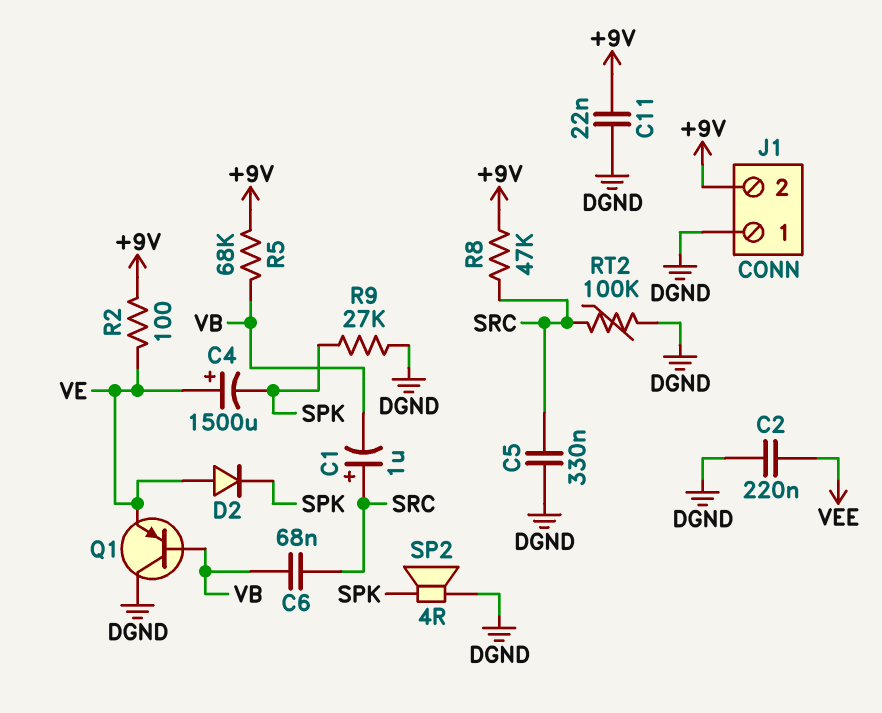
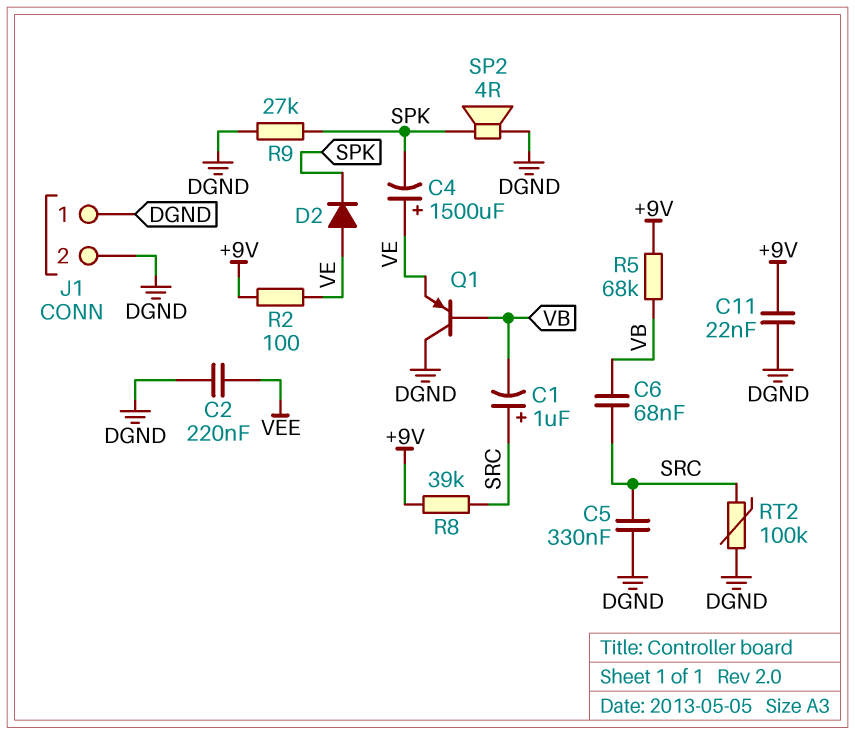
J1 pin 2: +9V -> DGND
R8: 47k (+9V, SRC) -> 39k (+9V, SRC)

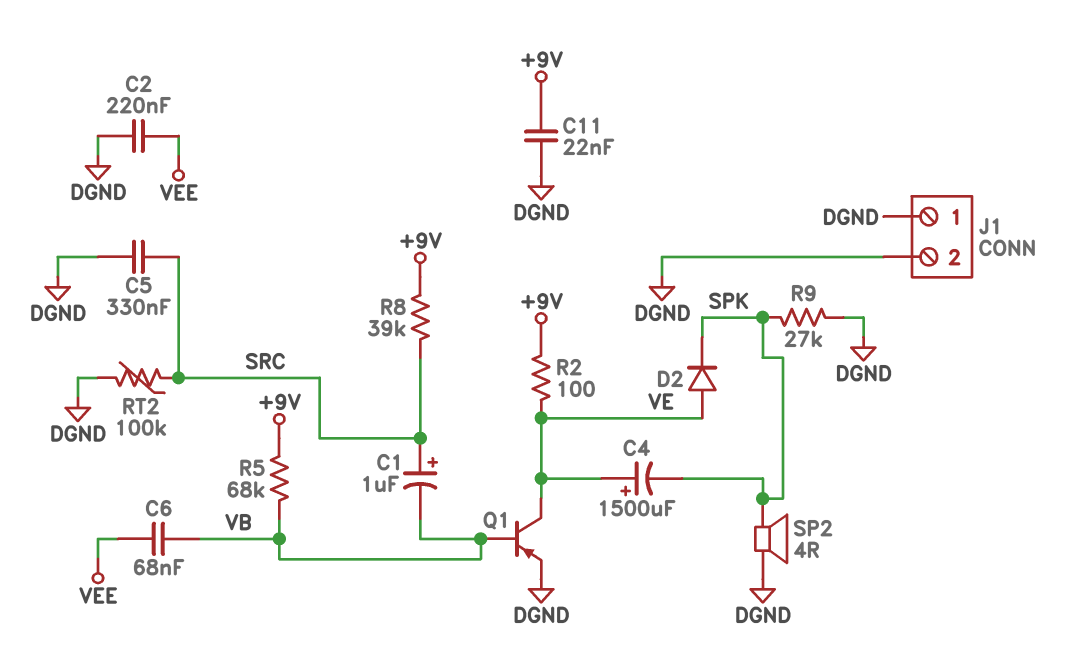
C6: 68nF (SRC, VB) -> 68nF (VB, VEE)
Q1: PNP (B VB, C DGND, E VE) -> PNP (B VB, C VE, E DGND)

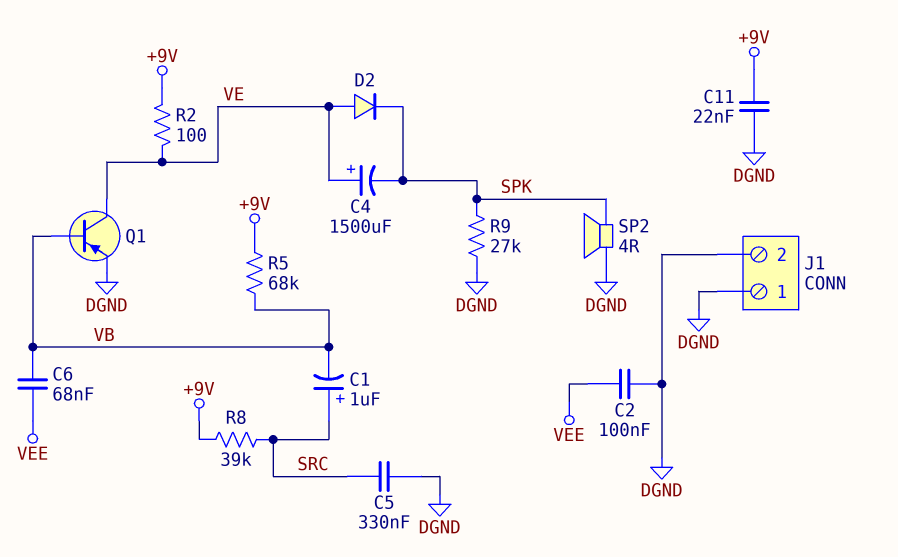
C2: 220nF (DGND, VEE) -> 100nF (DGND, VEE)
RT2: 100k (DGND, SRC) -> none

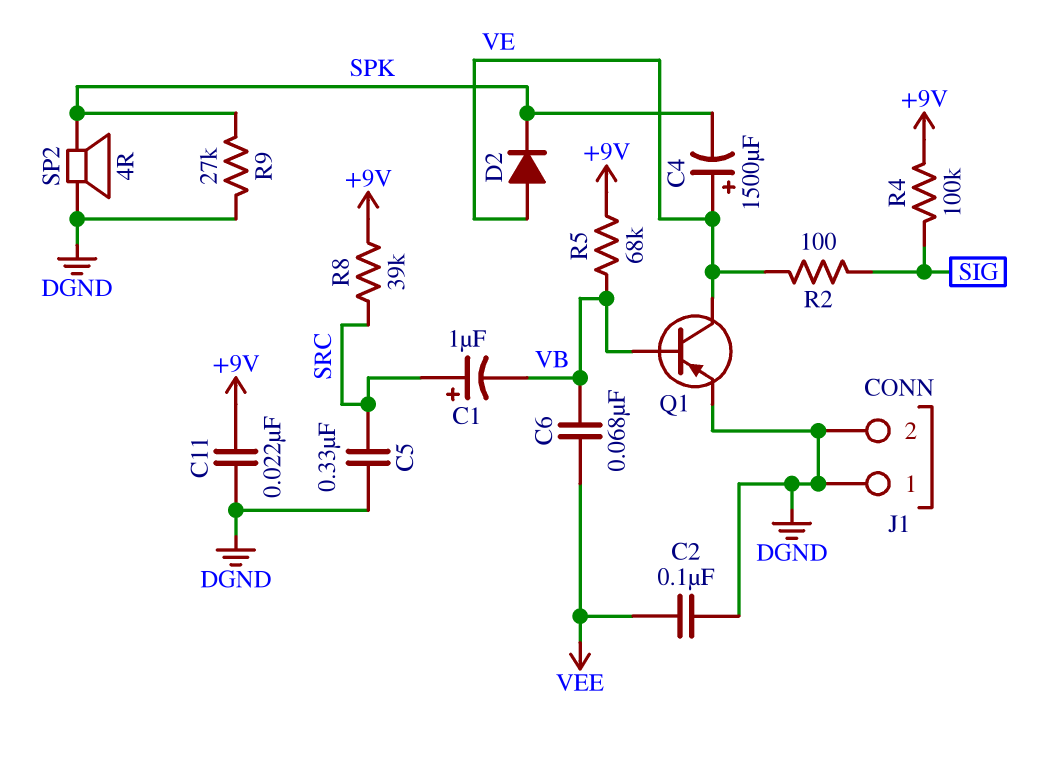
R2: 100 (+9V, VE) -> 100 (SIG, VE)
R4: none -> 100k (+9V, SIG)

